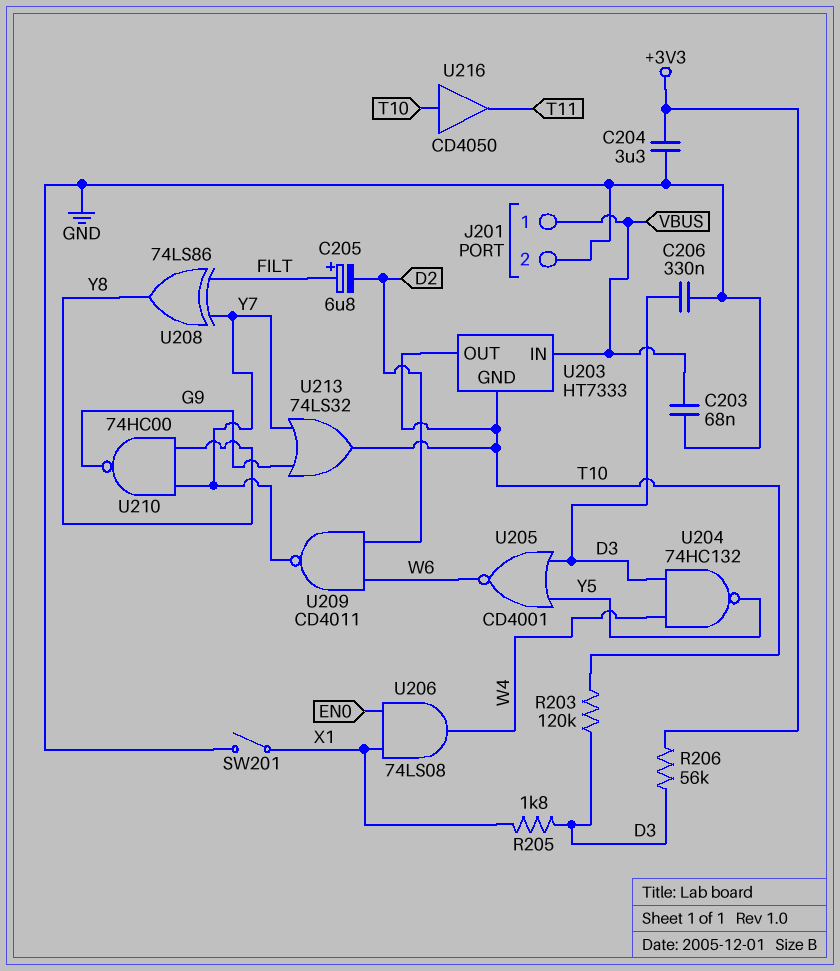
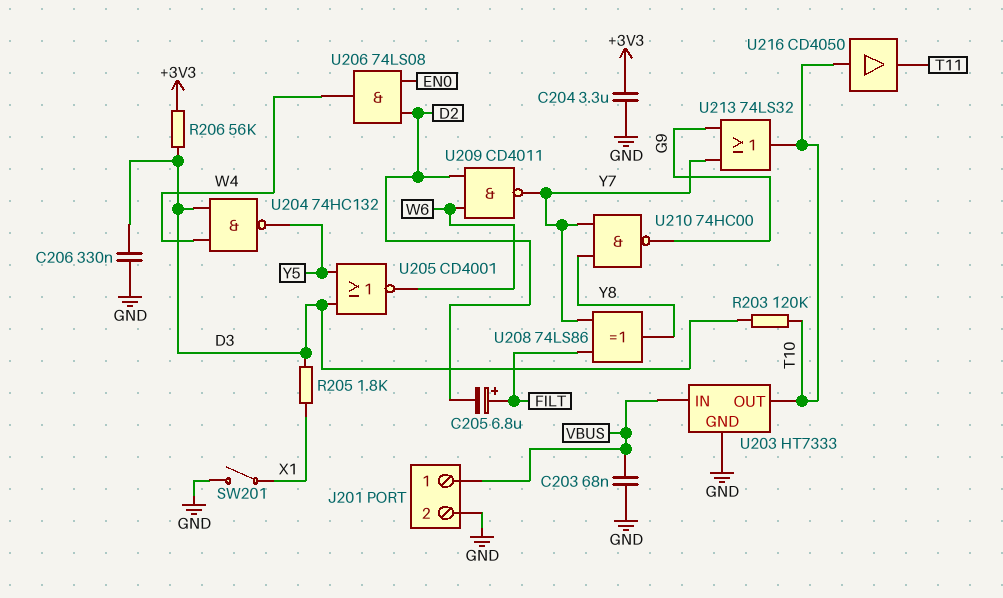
U203 pin GND: T10 -> GND
U206: AND 74LS08 (in EN0, in X1, out W4) -> AND 74LS08 (in D2, in EN0, out W4)

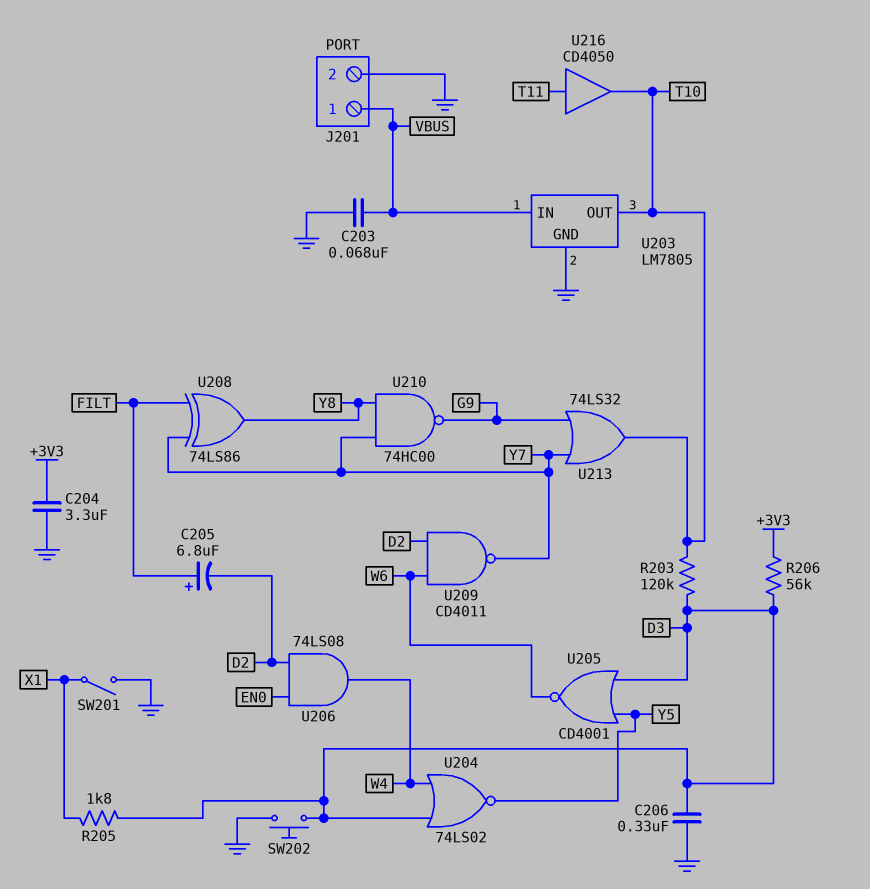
SW202: none -> button (D3, GND)
U203: HT7333 -> LM7805
U204: NAND 74HC132 (in D3, in W4, out Y5) -> NOR 74LS02 (in D3, in W4, out Y5)
U216: buffer CD4050 (in T10, out T11) -> buffer CD4050 (in T11, out T10)

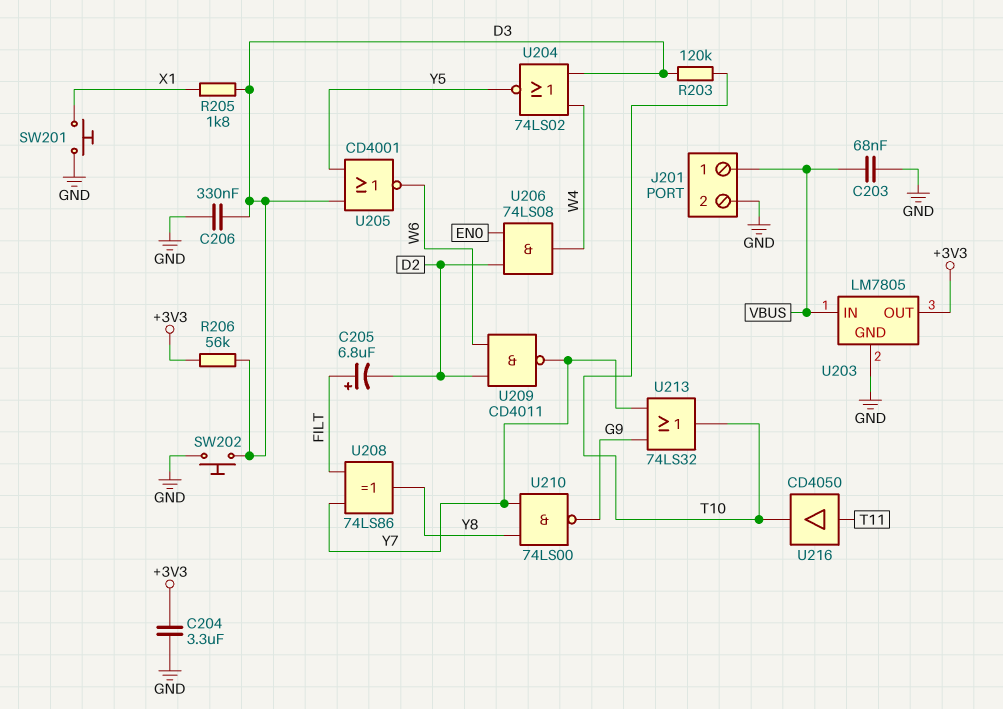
SW201: switch (GND, X1) -> button (GND, X1)
U203 pin OUT: T10 -> +3V3
U210: NAND 74HC00 (in Y7, in Y8, out G9) -> NAND 74LS00 (in Y7, in Y8, out G9)

